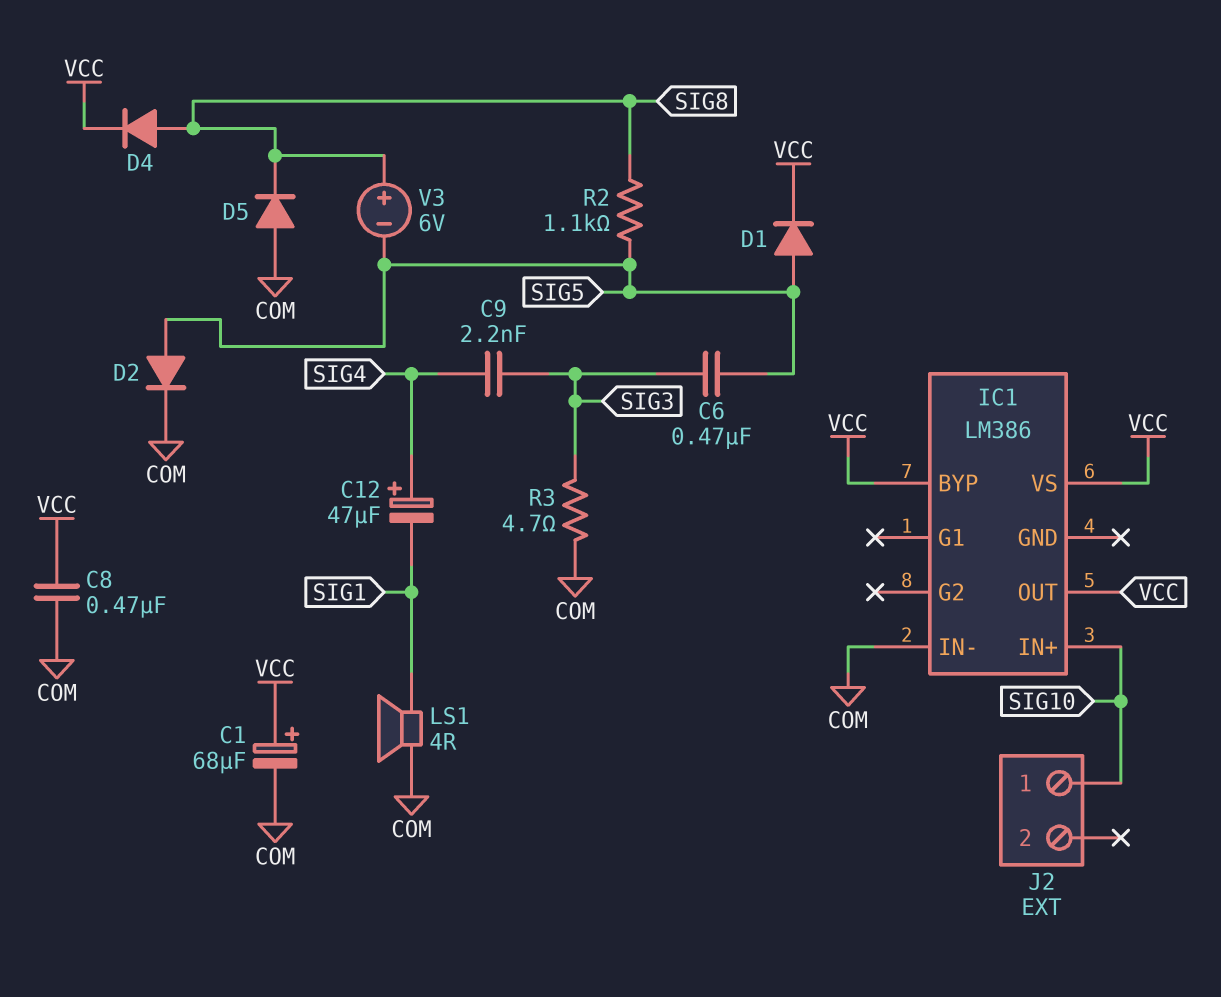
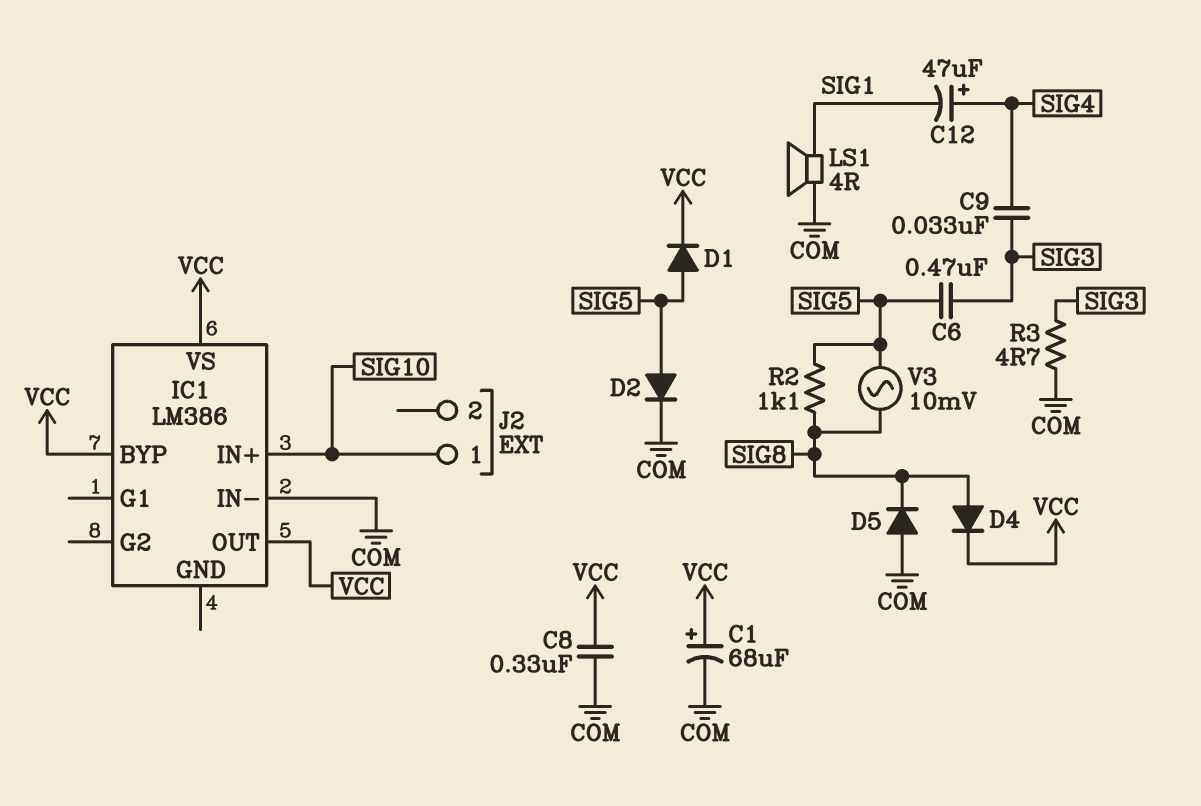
C8: 470nF (COM, VCC) -> 330nF (COM, VCC)
C9: 2.2nF (SIG3, SIG4) -> 33nF (SIG3, SIG4)
V3: 6V (plus SIG8, minus SIG5) -> AC 10mV (SIG5, SIG8)

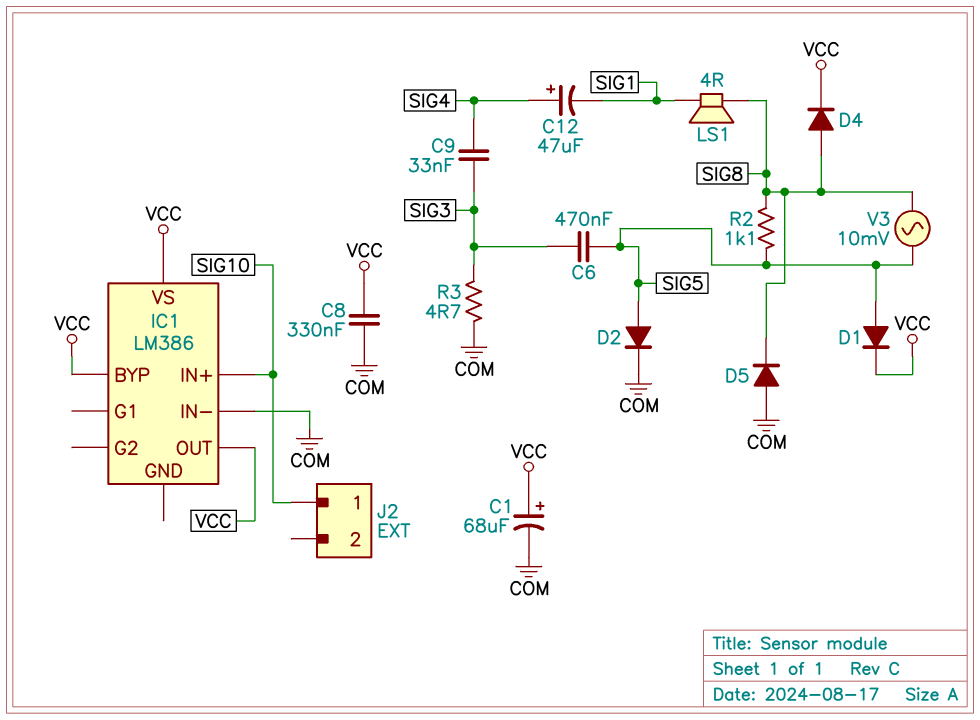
LS1: speaker 4R (COM, SIG1) -> speaker 4R (SIG1, SIG8)

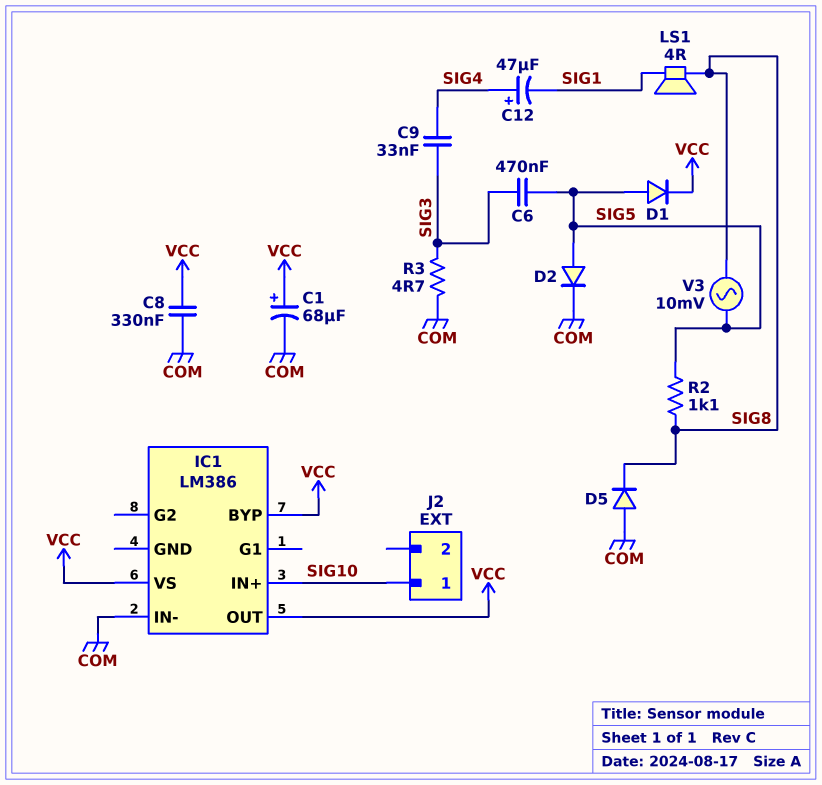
D4: diode (A SIG8, K VCC) -> none

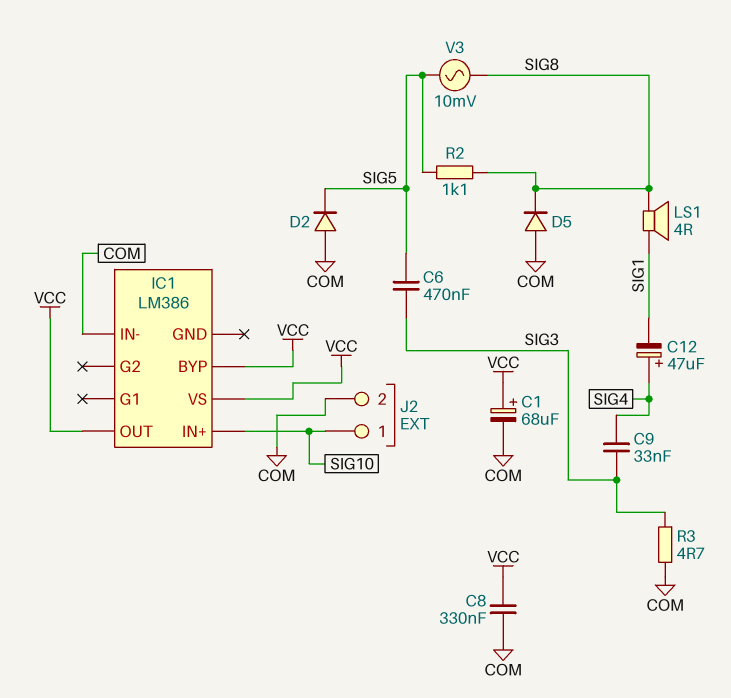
D1: diode (A SIG5, K VCC) -> none
D2: diode (A SIG5, K COM) -> diode (A COM, K SIG5)
J2 pin 2: none -> COM

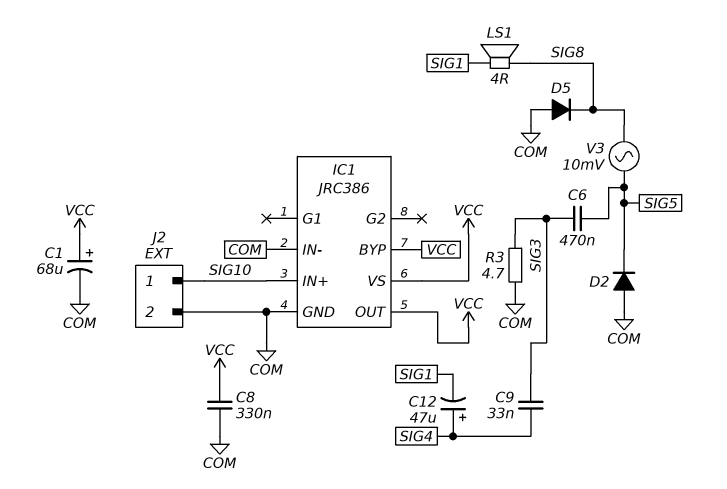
IC1: LM386 -> JRC386
IC1 pin GND: none -> COM
R2: 1.1k (SIG5, SIG8) -> none

